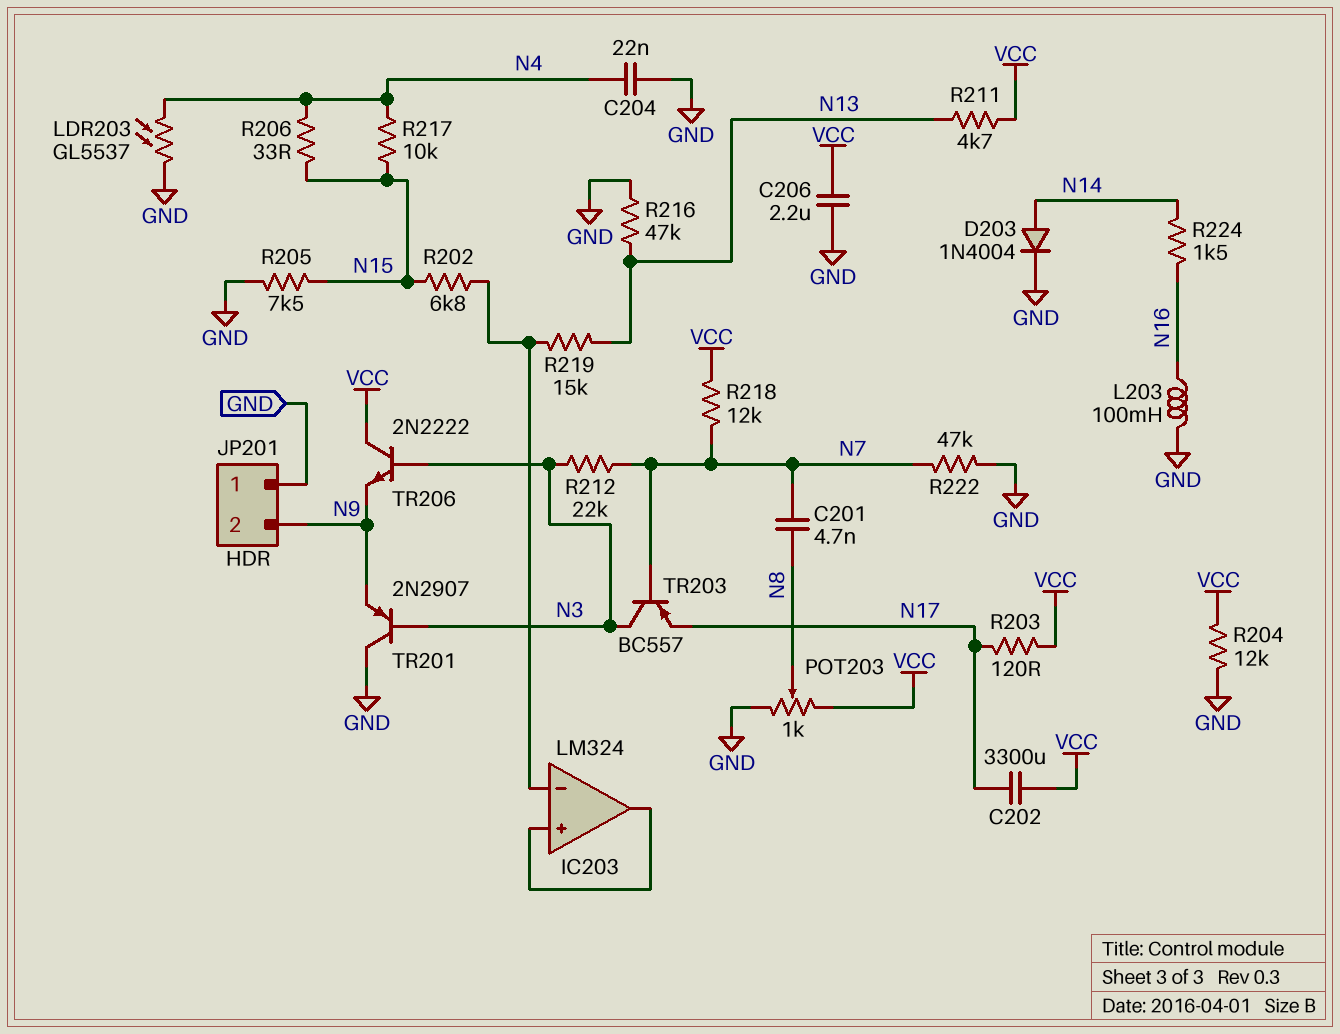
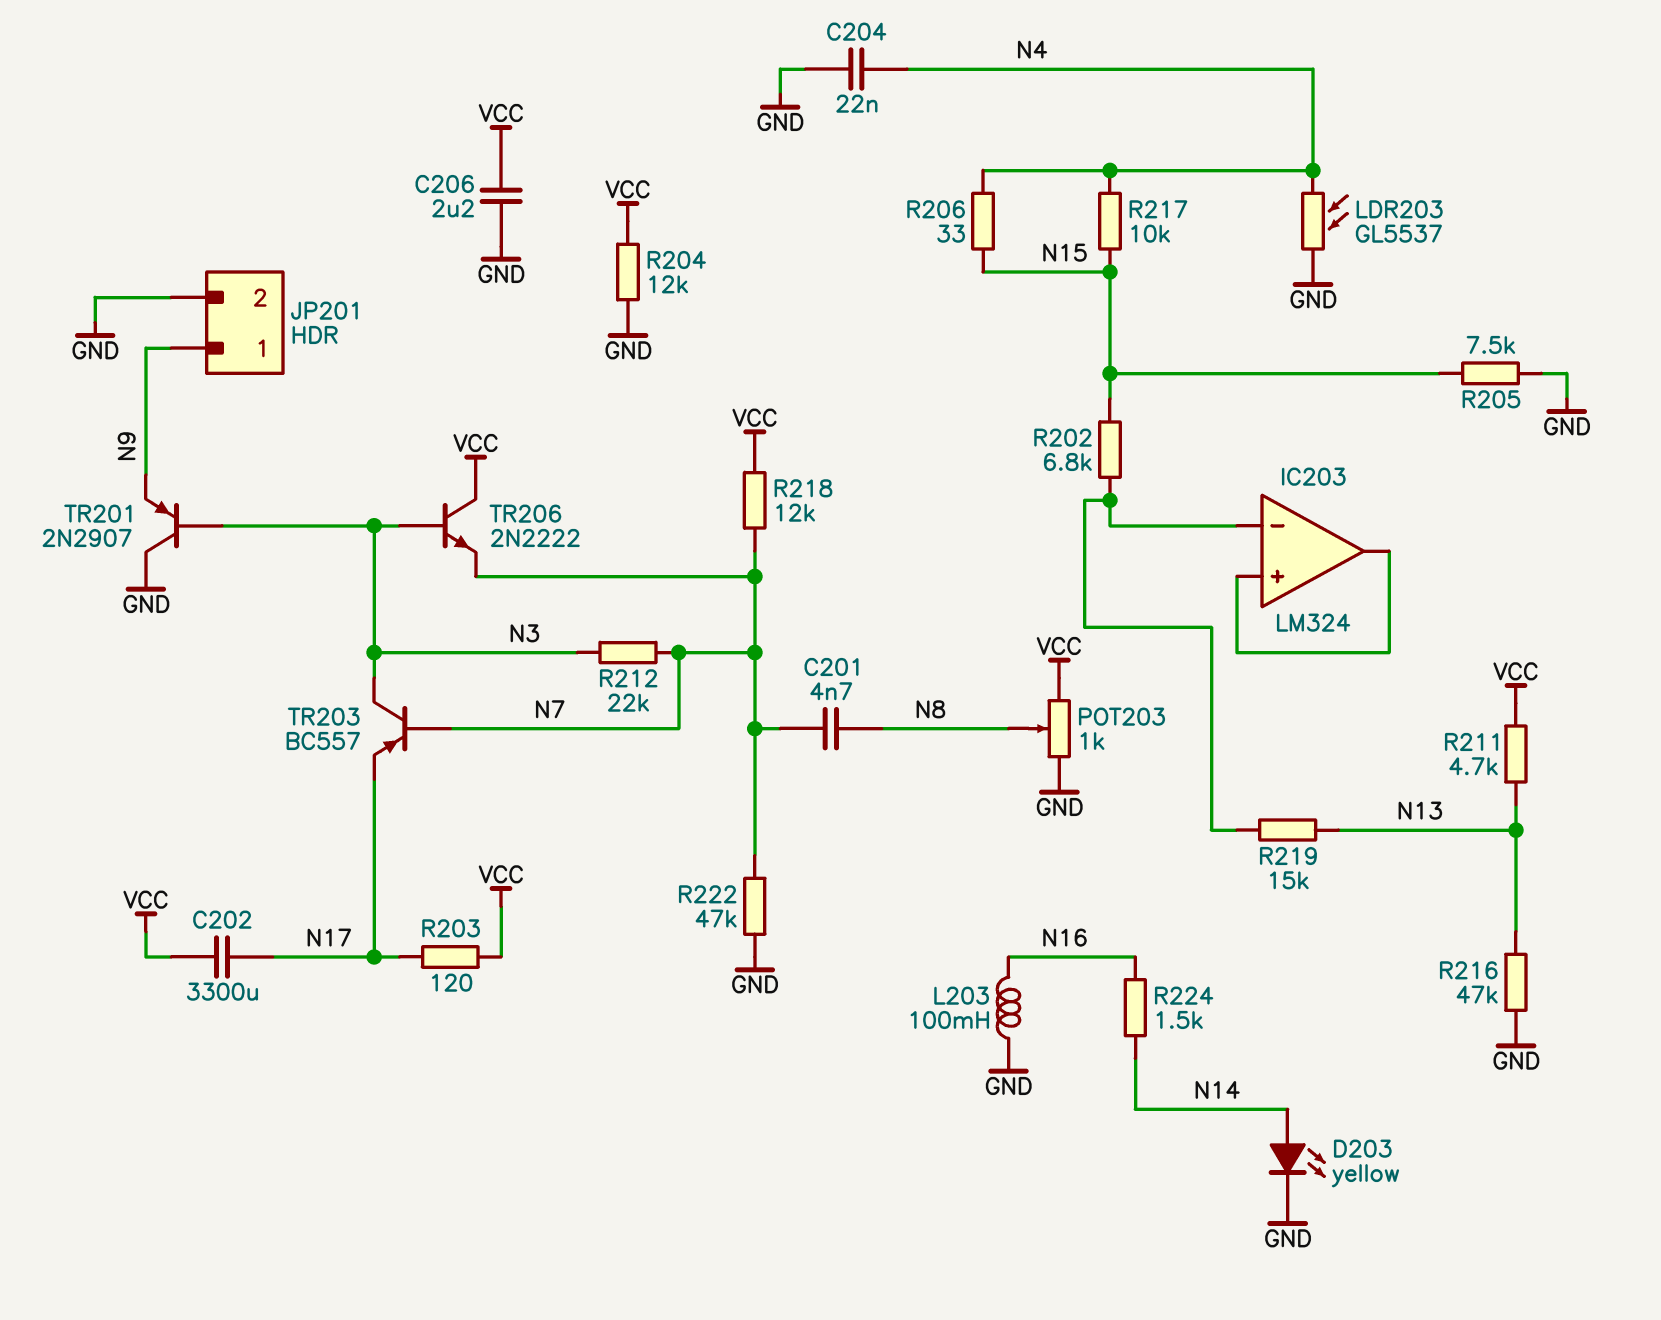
D203: diode 1N4004 (A N14, K GND) -> LED yellow (A N14, K GND)
JP201 pin 1: GND -> N9
JP201 pin 2: N9 -> GND
TR206: NPN 2N2222 (B N3, C VCC, E N9) -> NPN 2N2222 (B N3, C VCC, E N7)

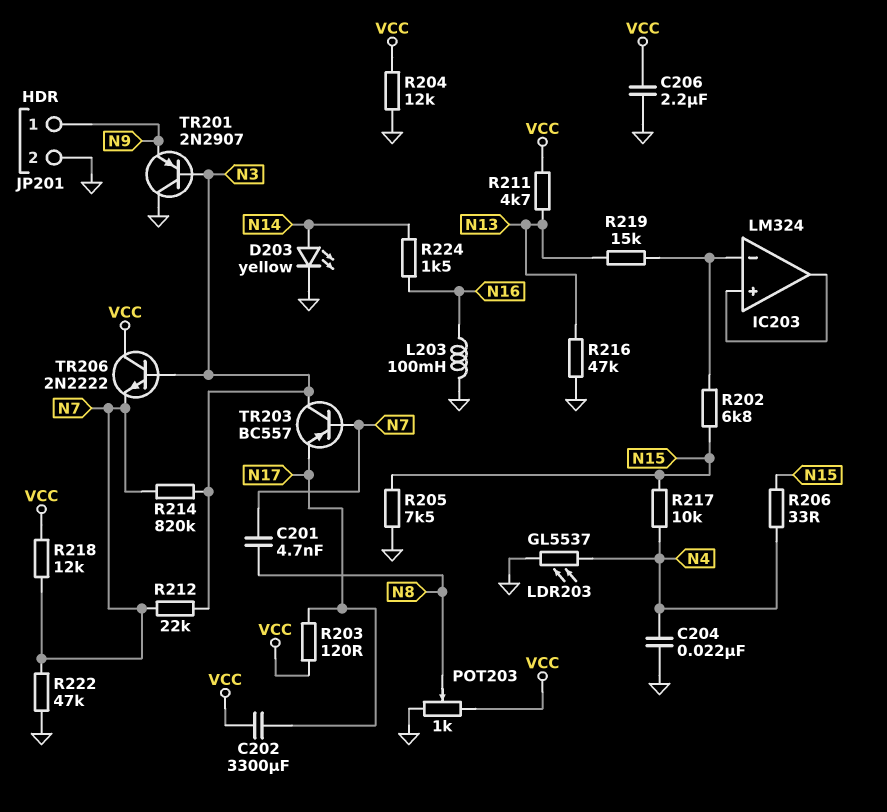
R214: none -> 820k (N3, N7)

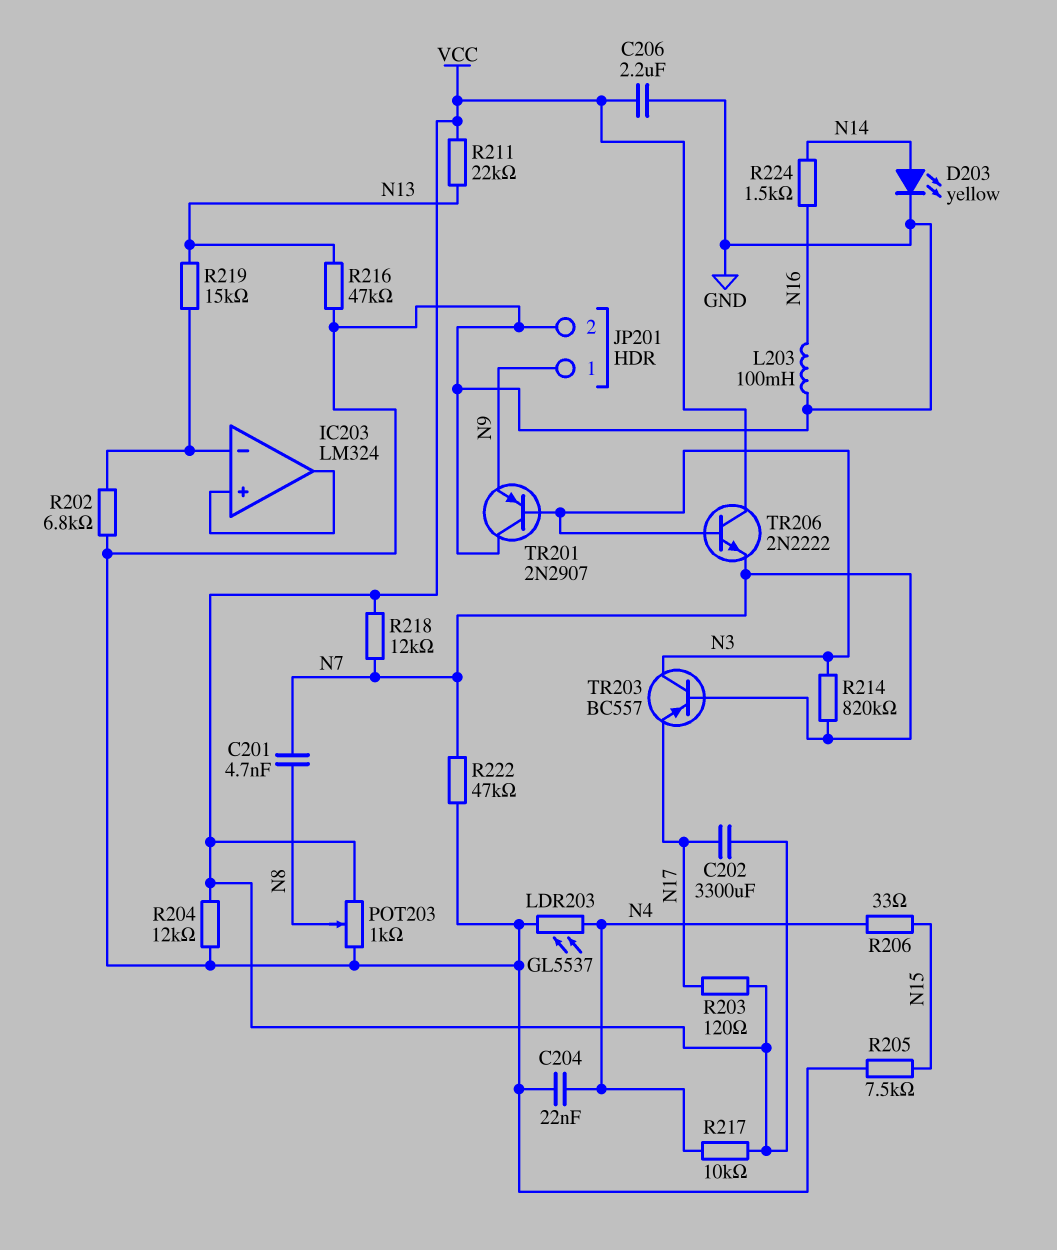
R202: 6.8k (IC203/in-, N15) -> 6.8k (GND, IC203/in-)
R211: 4.7k (N13, VCC) -> 22k (N13, VCC)
R212: 22k (N3, N7) -> none
R217: 10k (N4, N15) -> 10k (N4, VCC)

